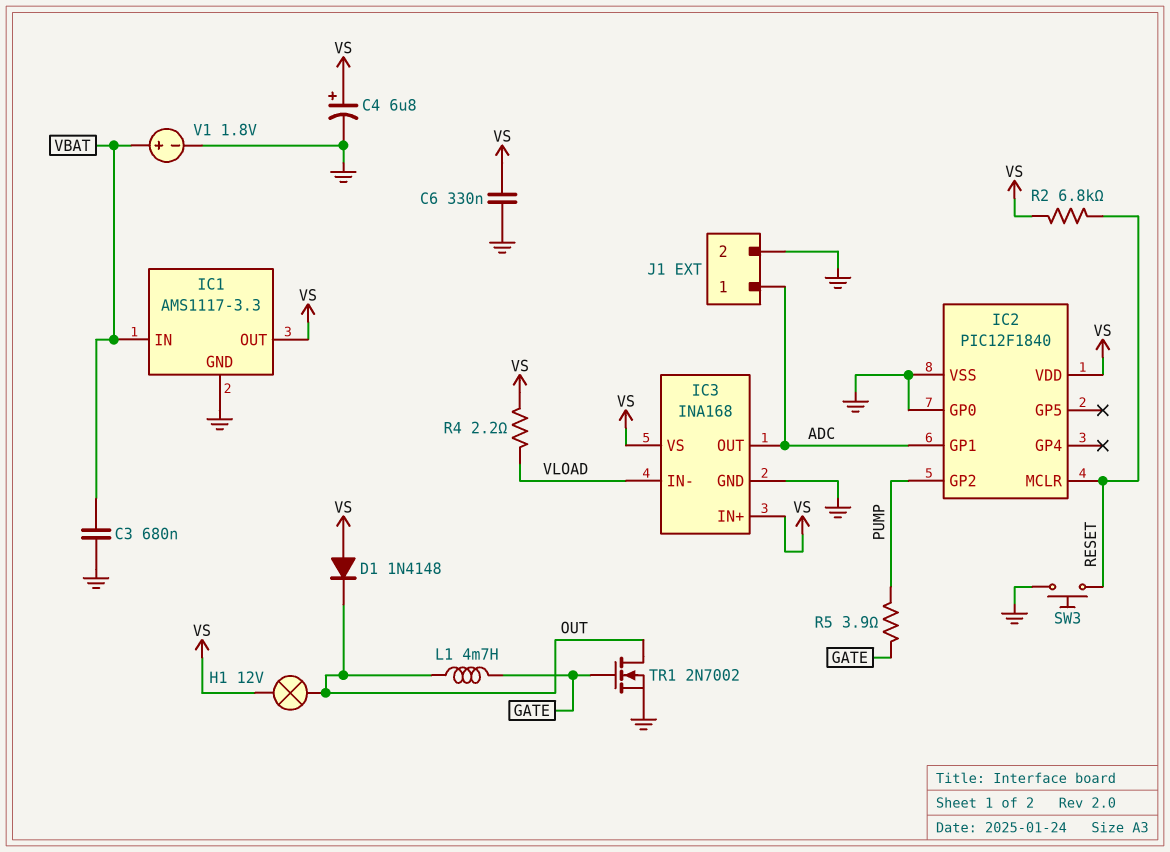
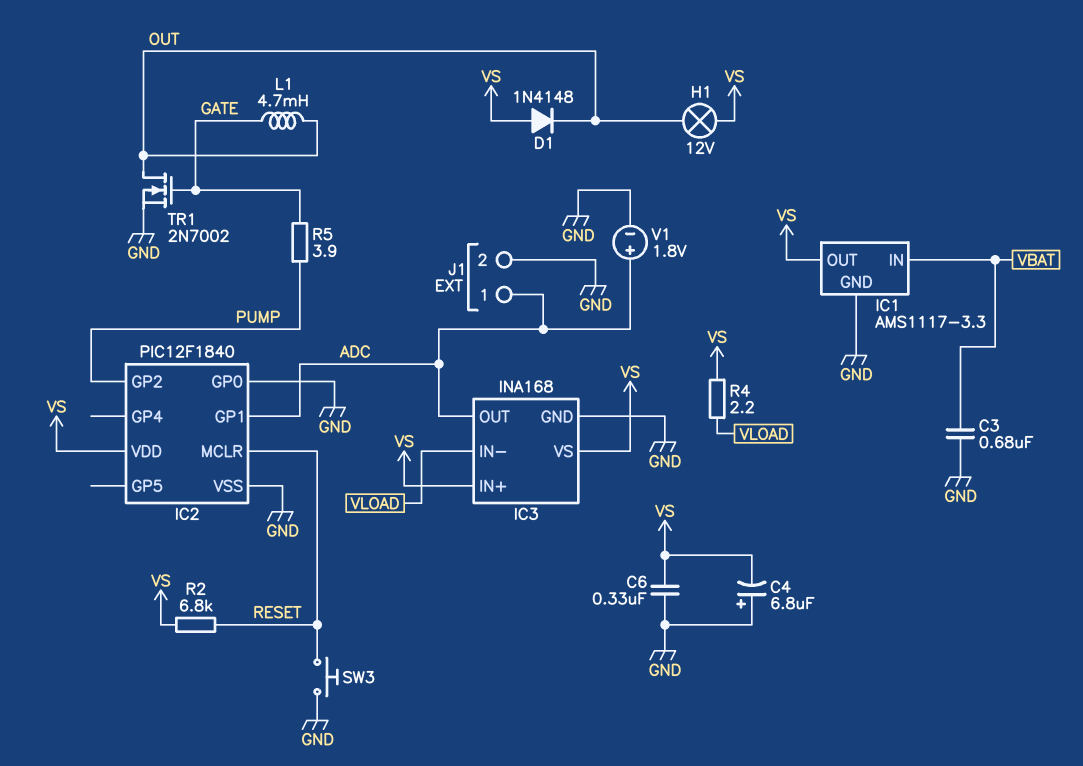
C4: 6.8uF (plus VS, minus GND) -> 6.8uF (plus GND, minus VS)
V1: 1.8V (plus VBAT, minus GND) -> 1.8V (plus ADC, minus GND)

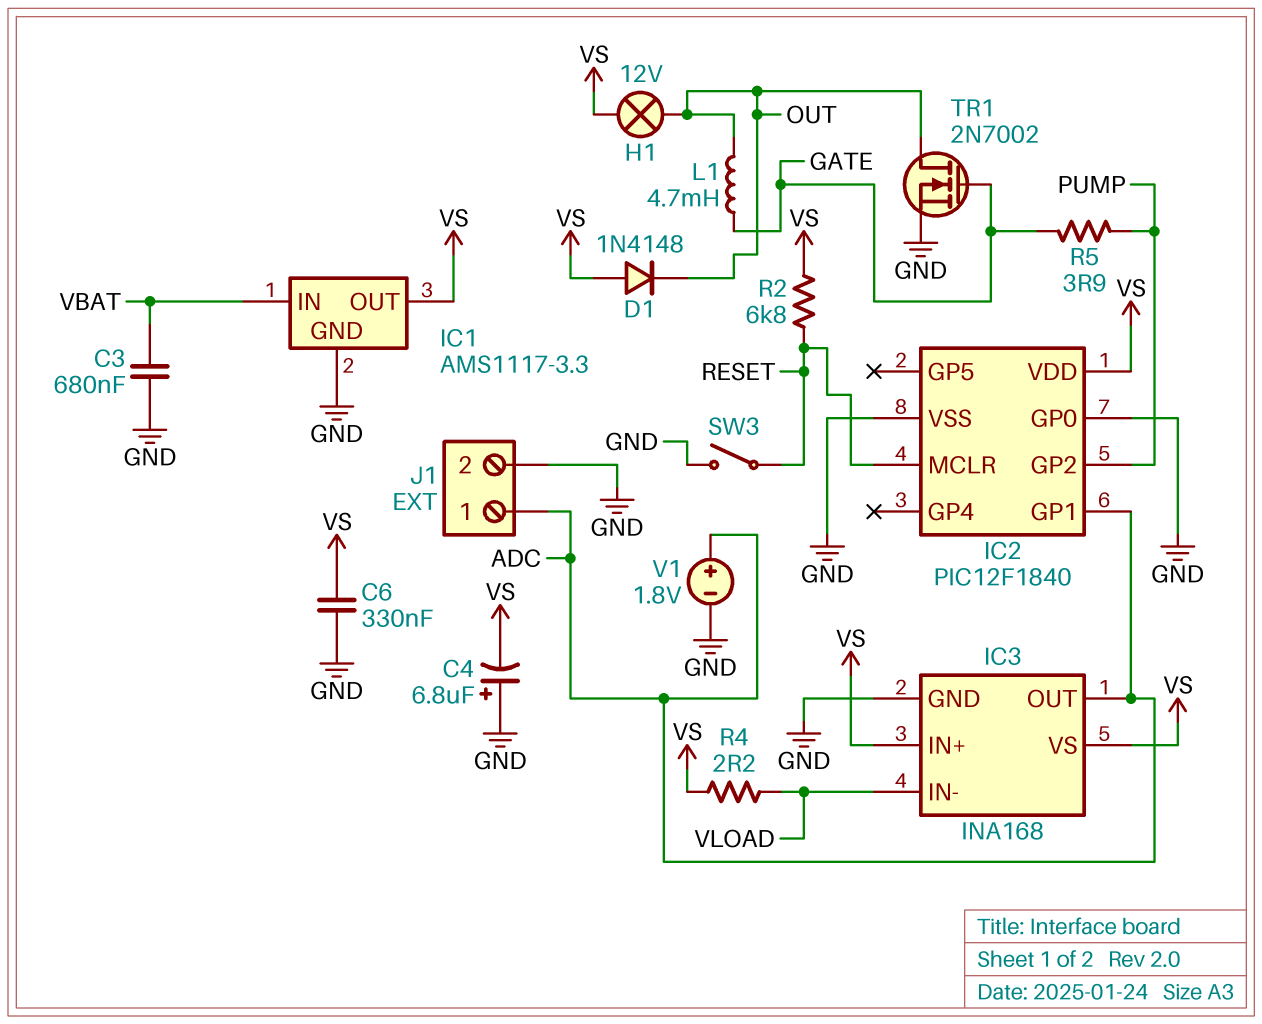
SW3: button (GND, RESET) -> switch (GND, RESET)

